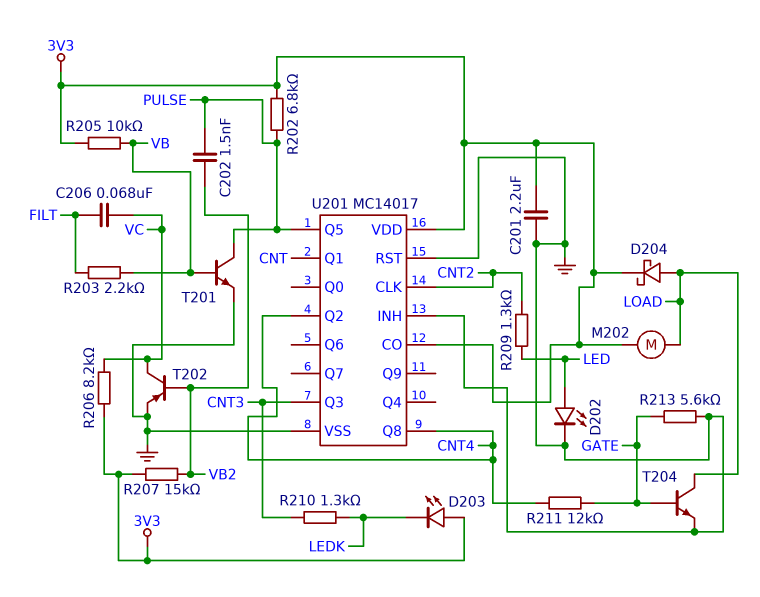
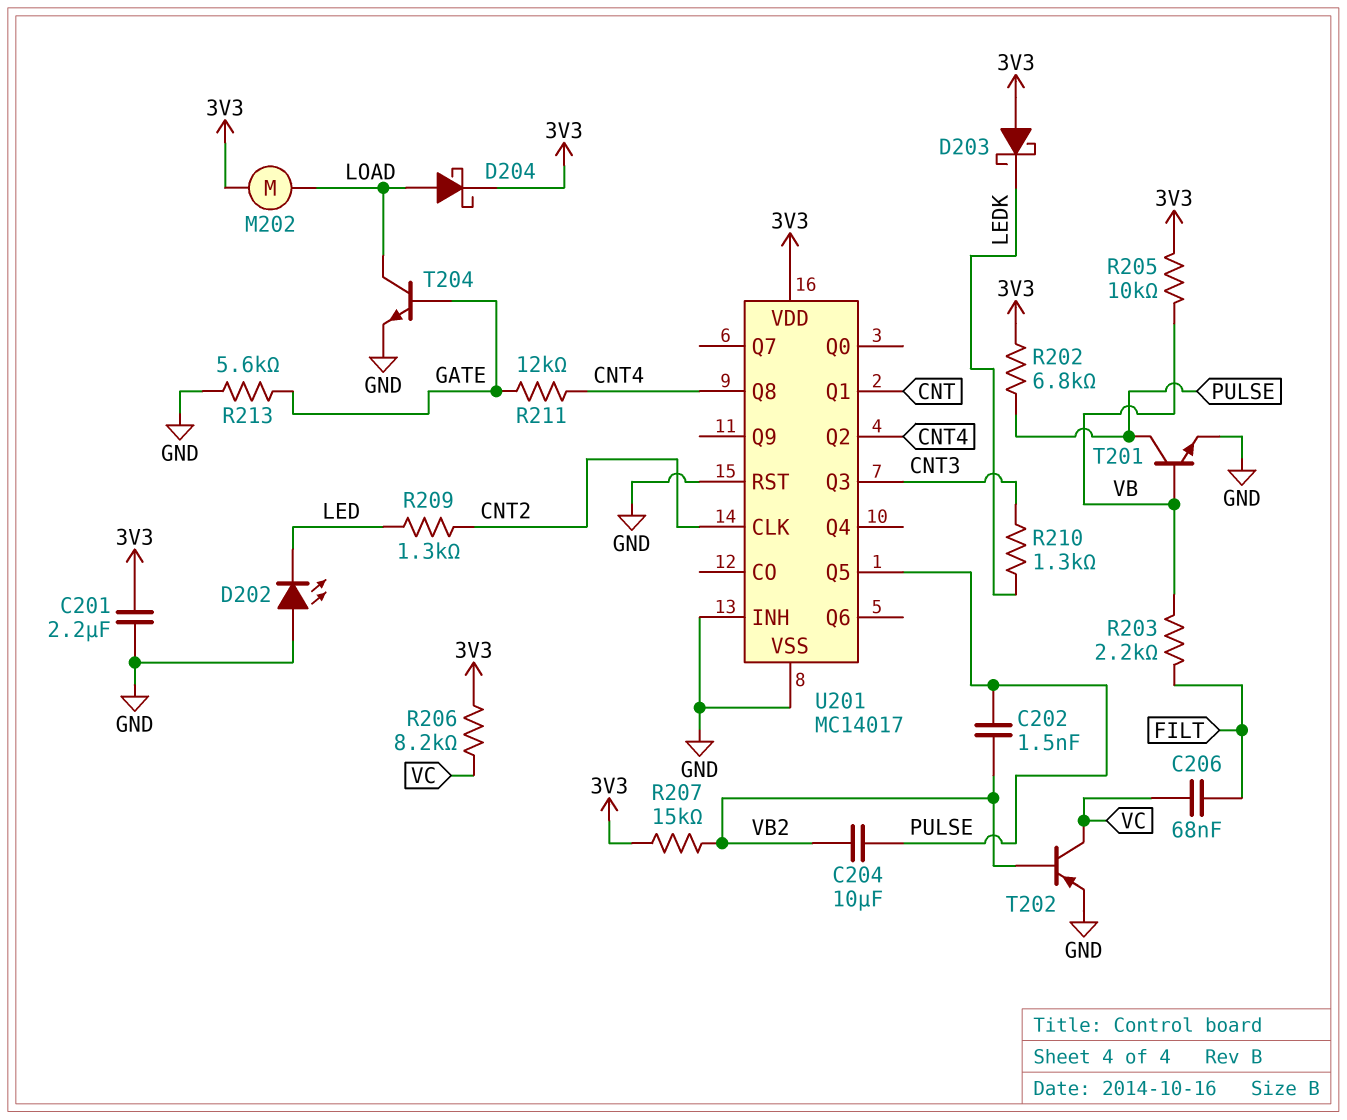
C204: none -> 10uF (PULSE, VB2)
D202: LED (A LED, K GND) -> LED (A GND, K LED)
D203: LED (A 3V3, K LEDK) -> schottky (A 3V3, K LEDK)
U201 pin CO: 3V3 -> none

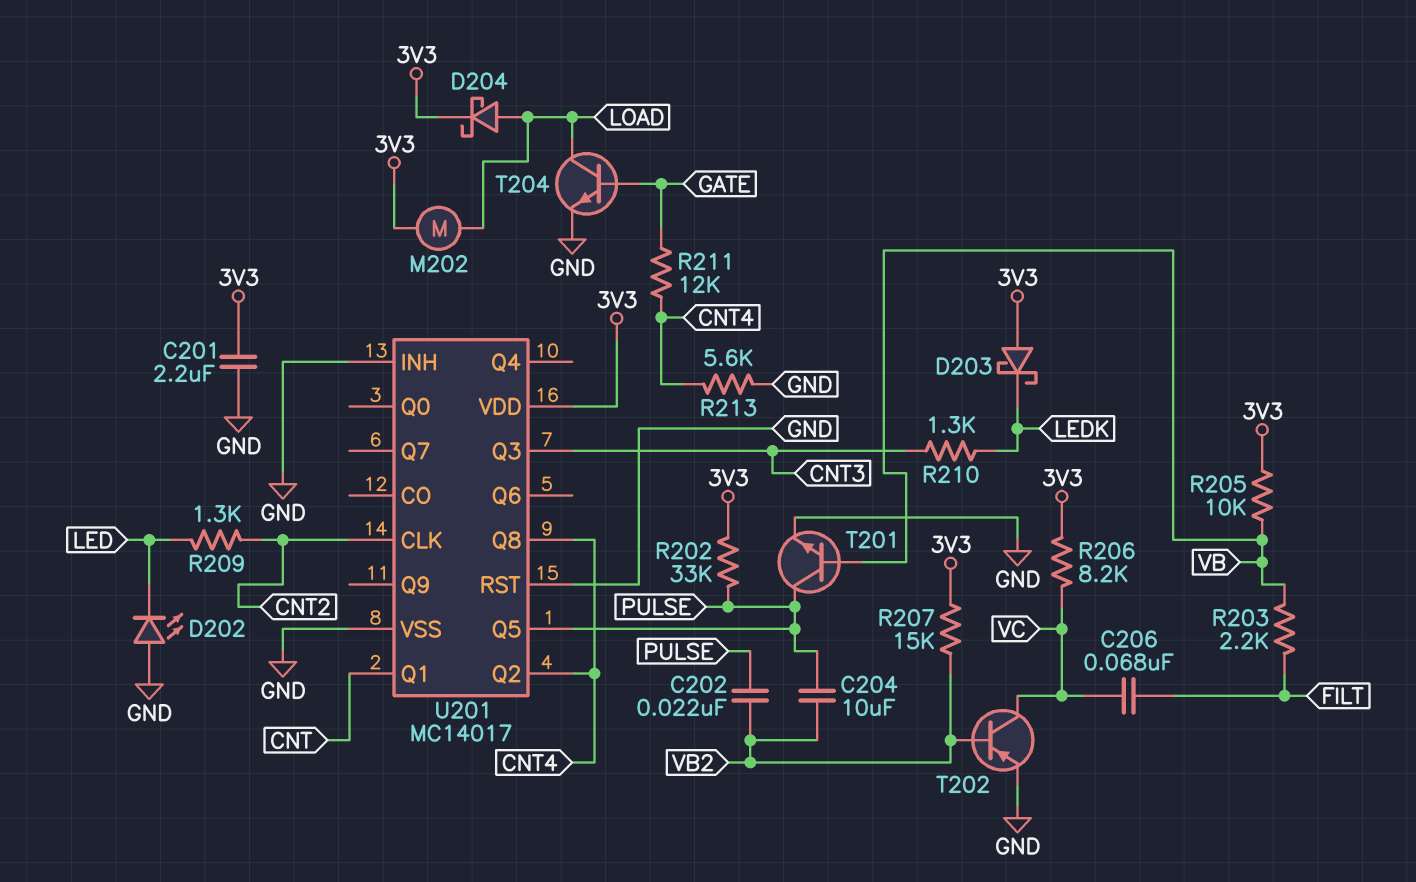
C202: 1.5nF (PULSE, VB2) -> 22nF (PULSE, VB2)
R202: 6.8k (3V3, PULSE) -> 33k (3V3, PULSE)
R213: 5.6k (GATE, GND) -> 5.6k (CNT4, GND)

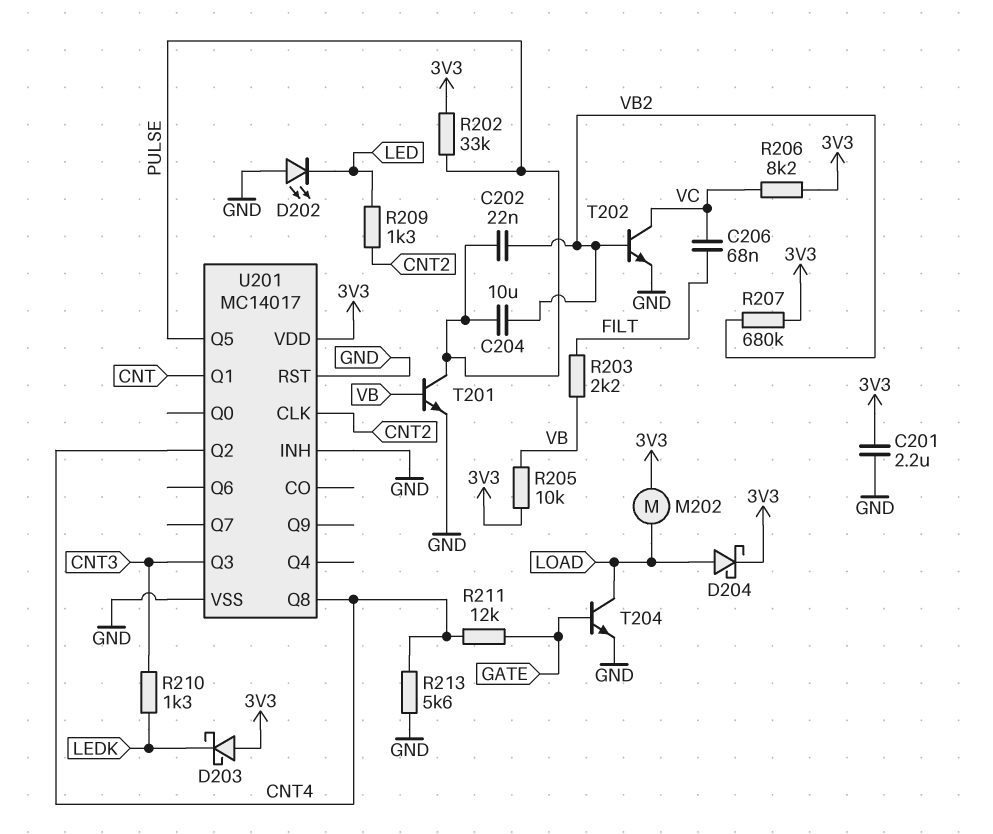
R207: 15k (3V3, VB2) -> 680k (3V3, VB2)
T202: PNP (B VB2, C VC, E GND) -> NPN (B VB2, C VC, E GND)

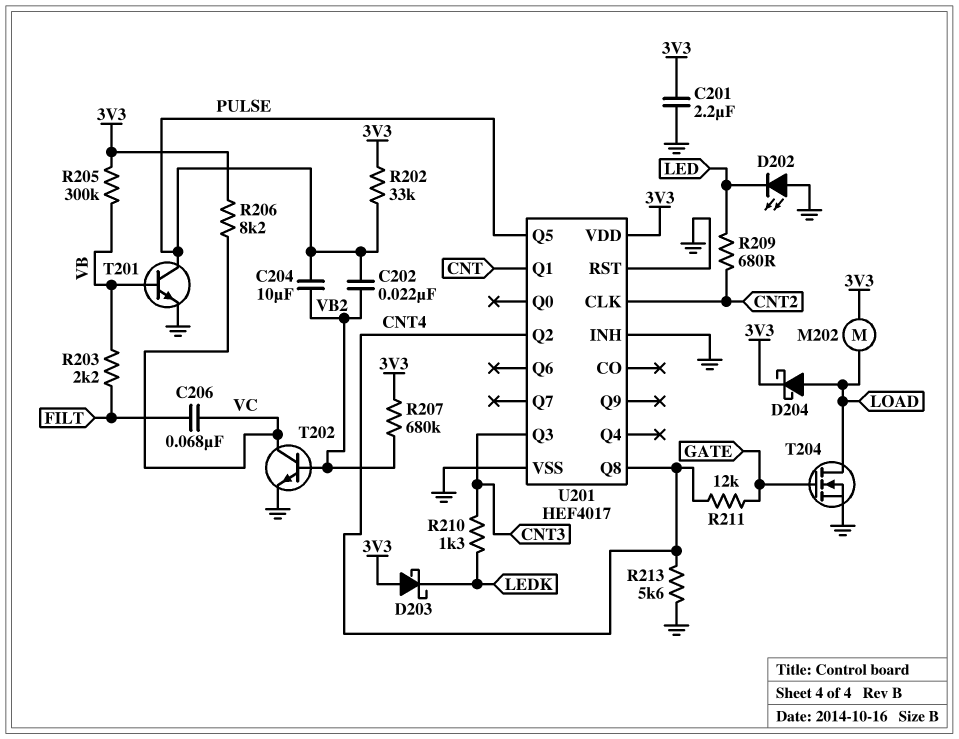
R205: 10k (3V3, VB) -> 300k (3V3, VB)
R209: 1.3k (CNT2, LED) -> 680 (CNT2, LED)
T204: NPN (B GATE, C LOAD, E GND) -> NMOS (G GATE, D LOAD, S GND)
U201: MC14017 -> HEF4017

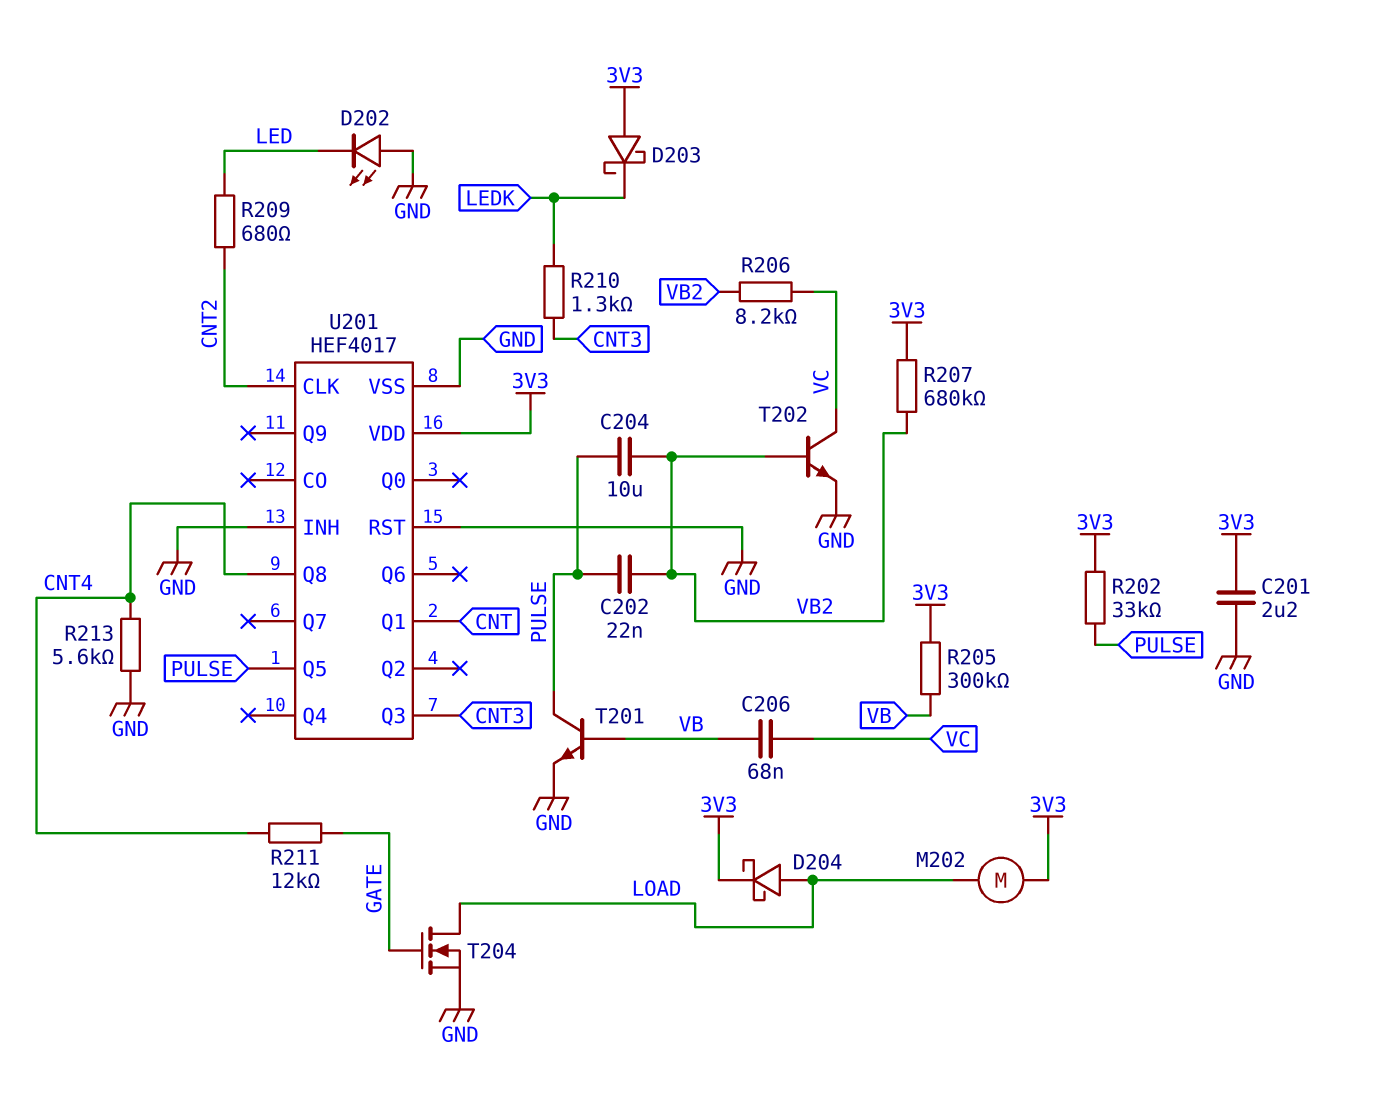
C206: 68nF (FILT, VC) -> 68nF (VB, VC)
R203: 2.2k (FILT, VB) -> none
R206: 8.2k (3V3, VC) -> 8.2k (VB2, VC)
U201 pin Q2: CNT4 -> none

